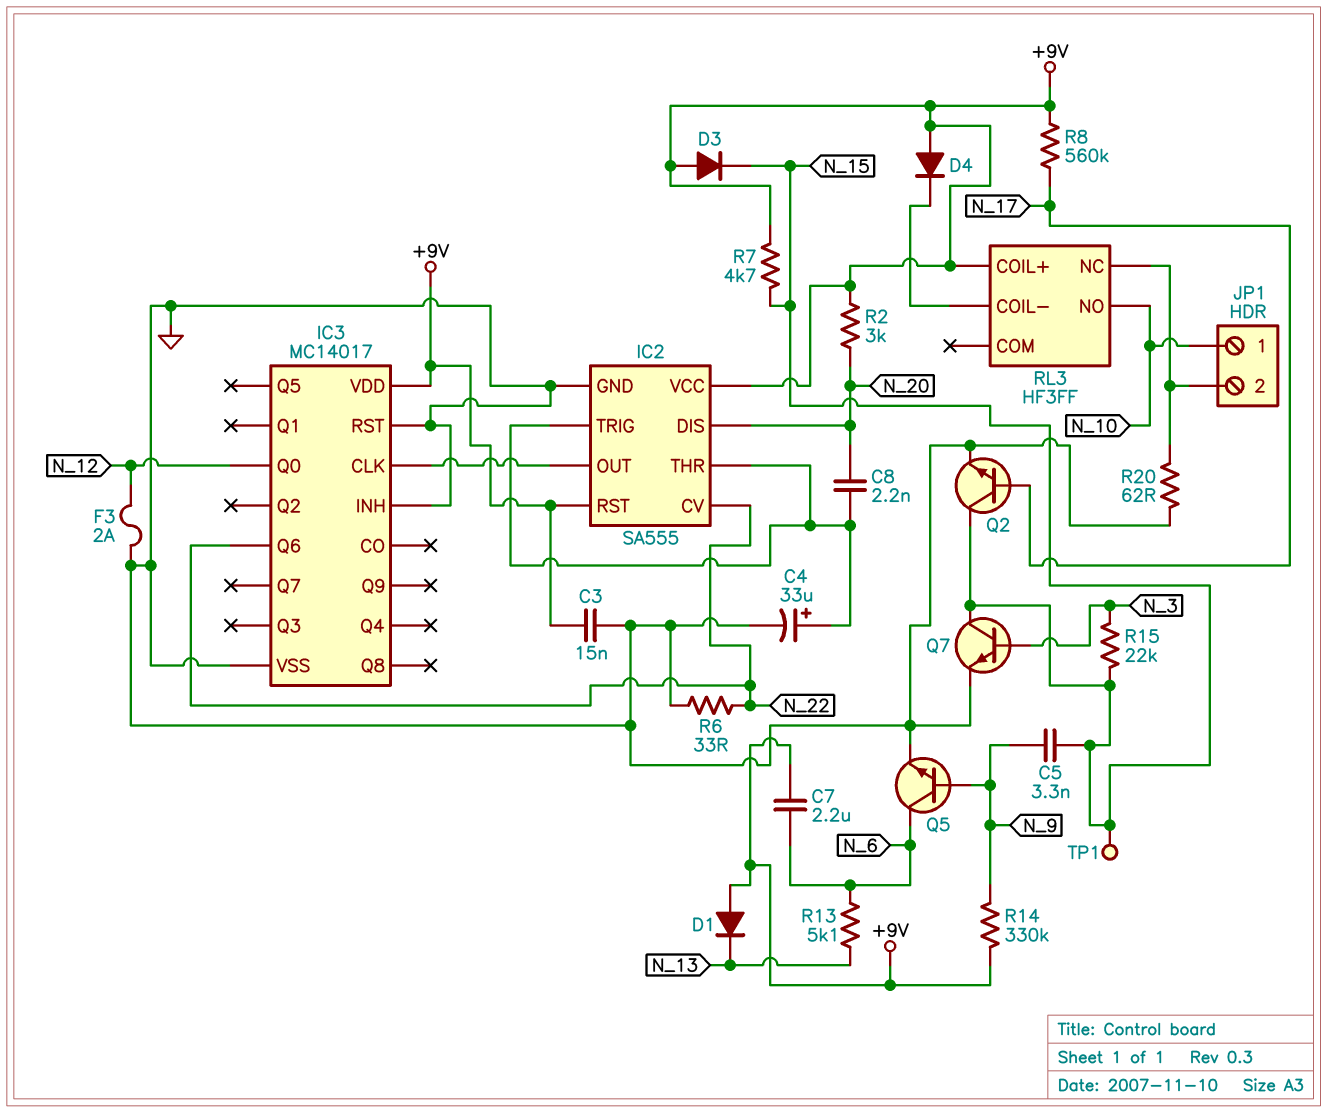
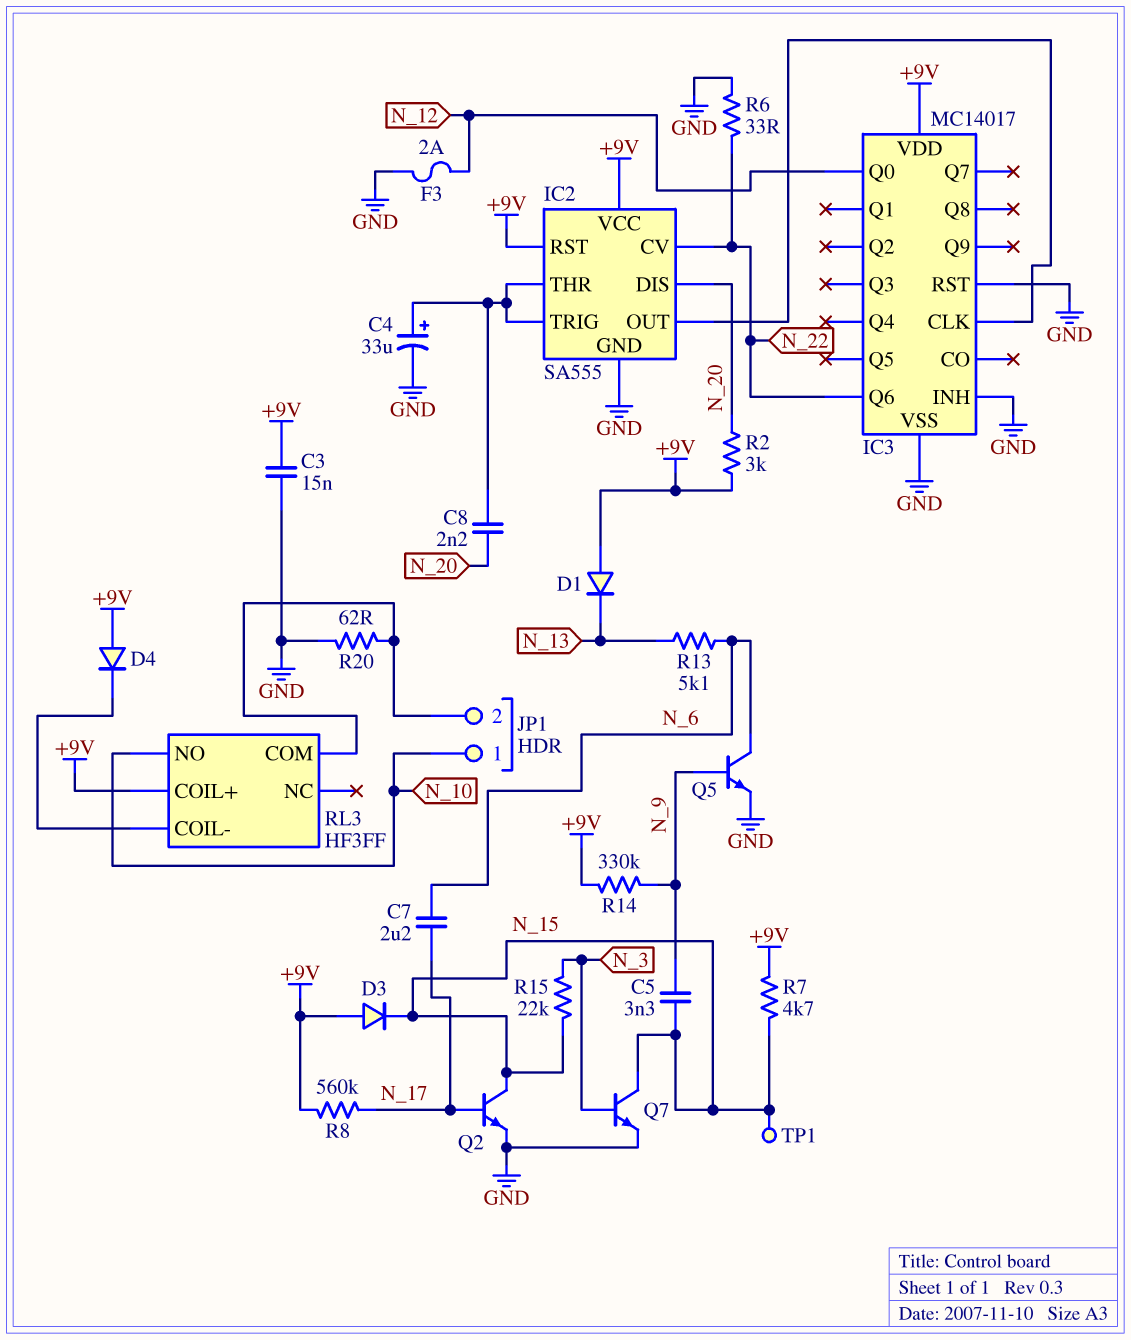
C7: 2.2uF (+9V, N_6) -> 2.2uF (N_6, N_17)
RL3 pin COM: none -> JP1/2
RL3 pin NC: JP1/2 -> none

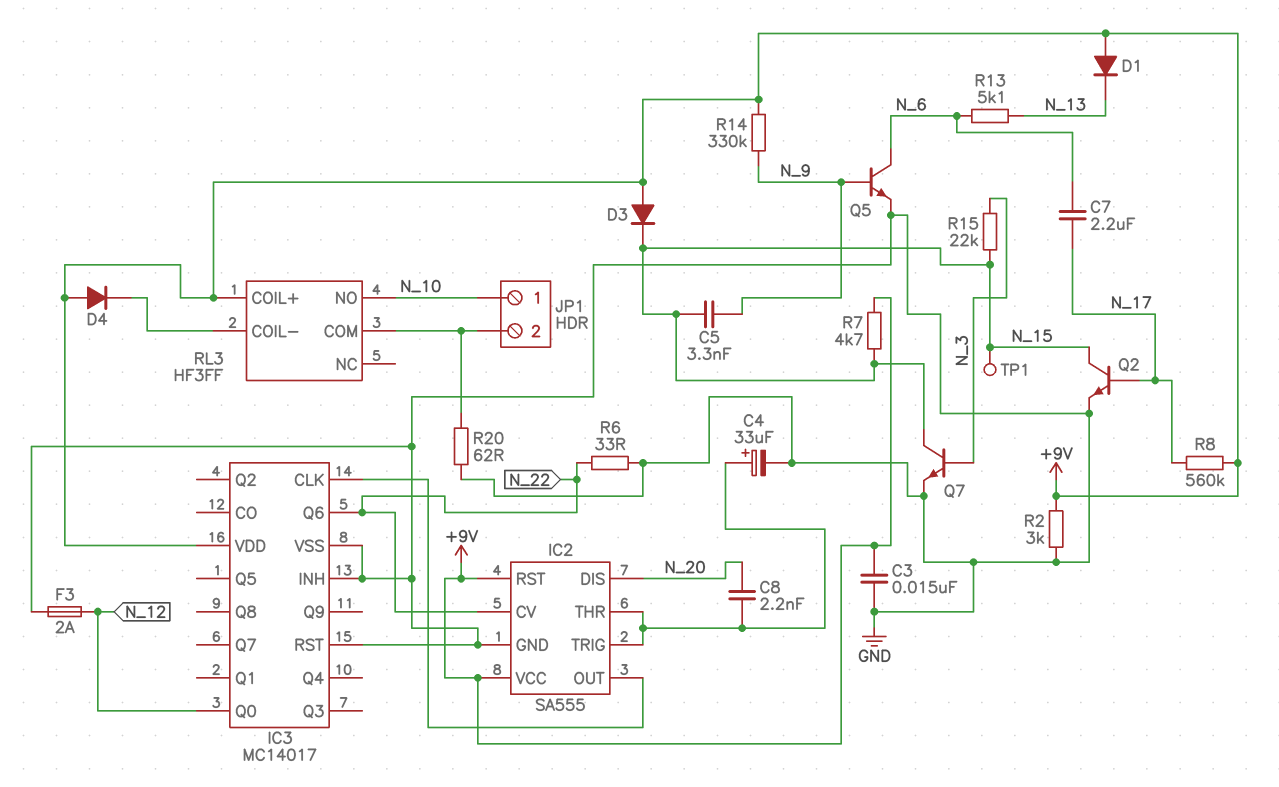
R2: 3k (+9V, N_20) -> 3k (+9V, GND)

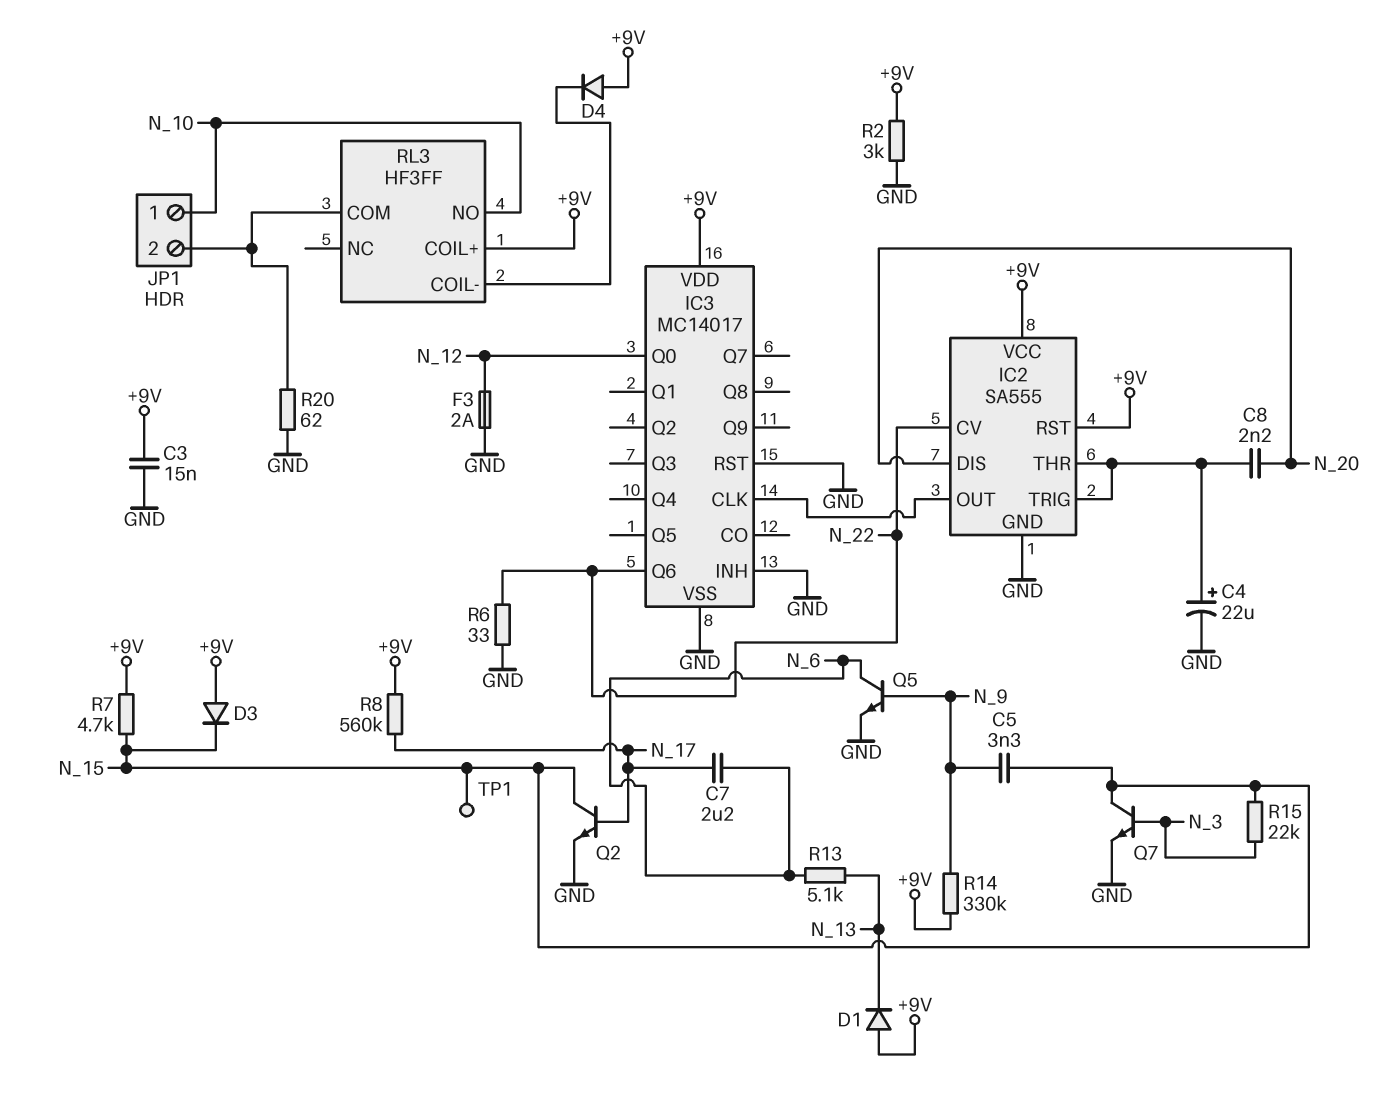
C4: 33uF (plus IC2/THR, minus GND) -> 22uF (plus IC2/THR, minus GND)

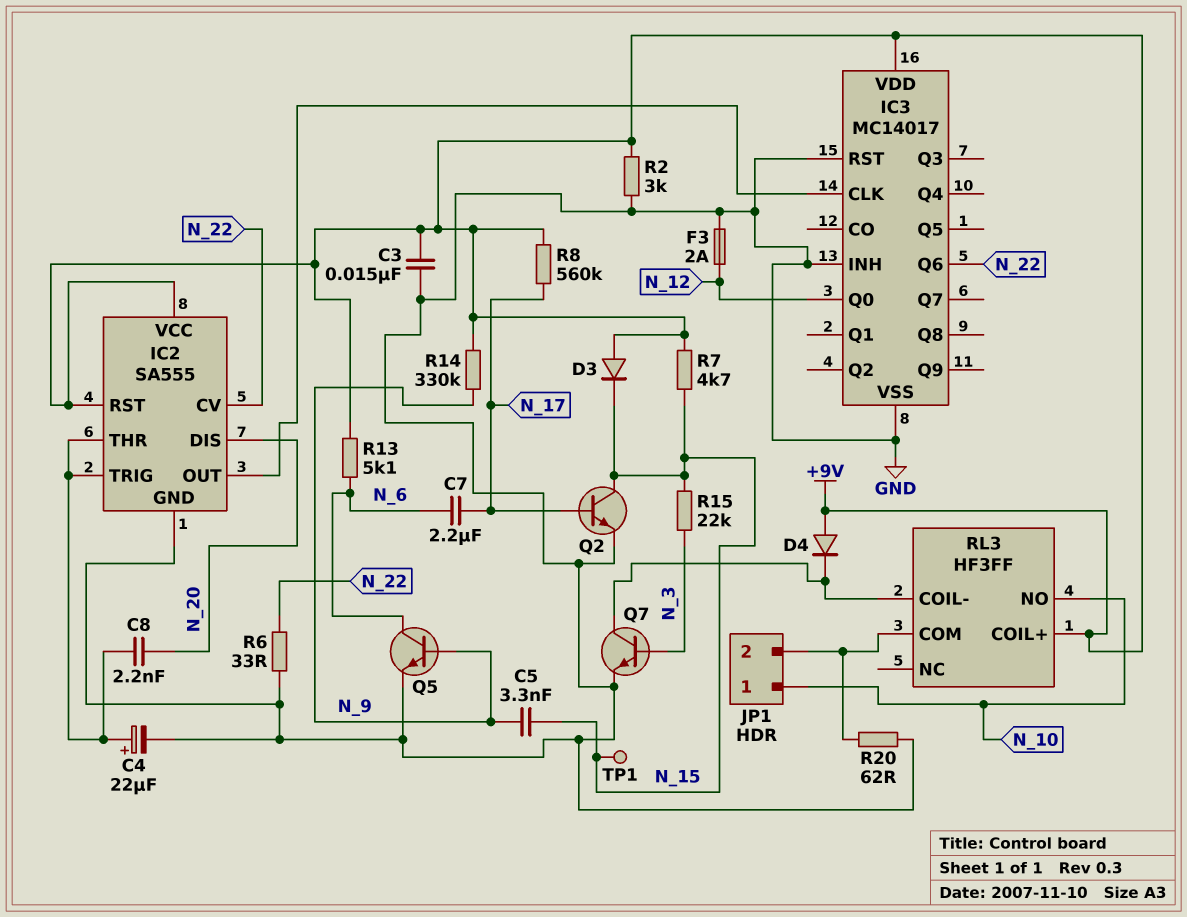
D1: diode (A +9V, K N_13) -> none
Q7: NPN (B N_3, C N_15, E GND) -> NPN (B N_3, C RL3/COIL-, E GND)
R13: 5.1k (N_6, N_13) -> 5.1k (+9V, N_6)

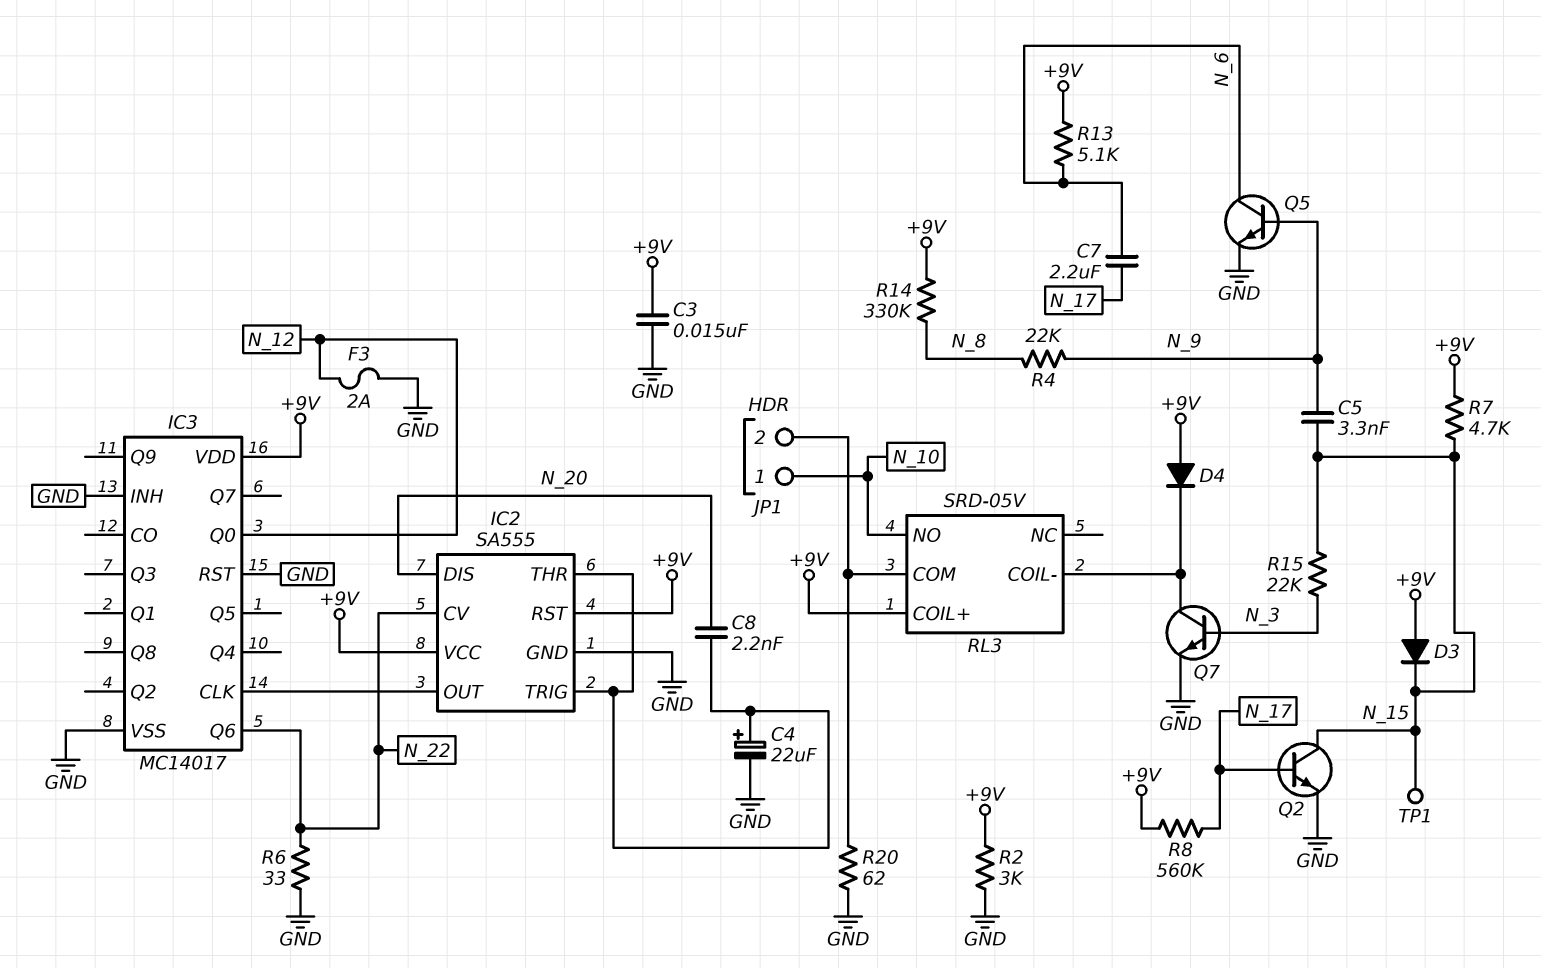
R4: none -> 22k (N_8, N_9)
R14: 330k (+9V, N_9) -> 330k (+9V, N_8)
RL3: HF3FF -> SRD-05V

